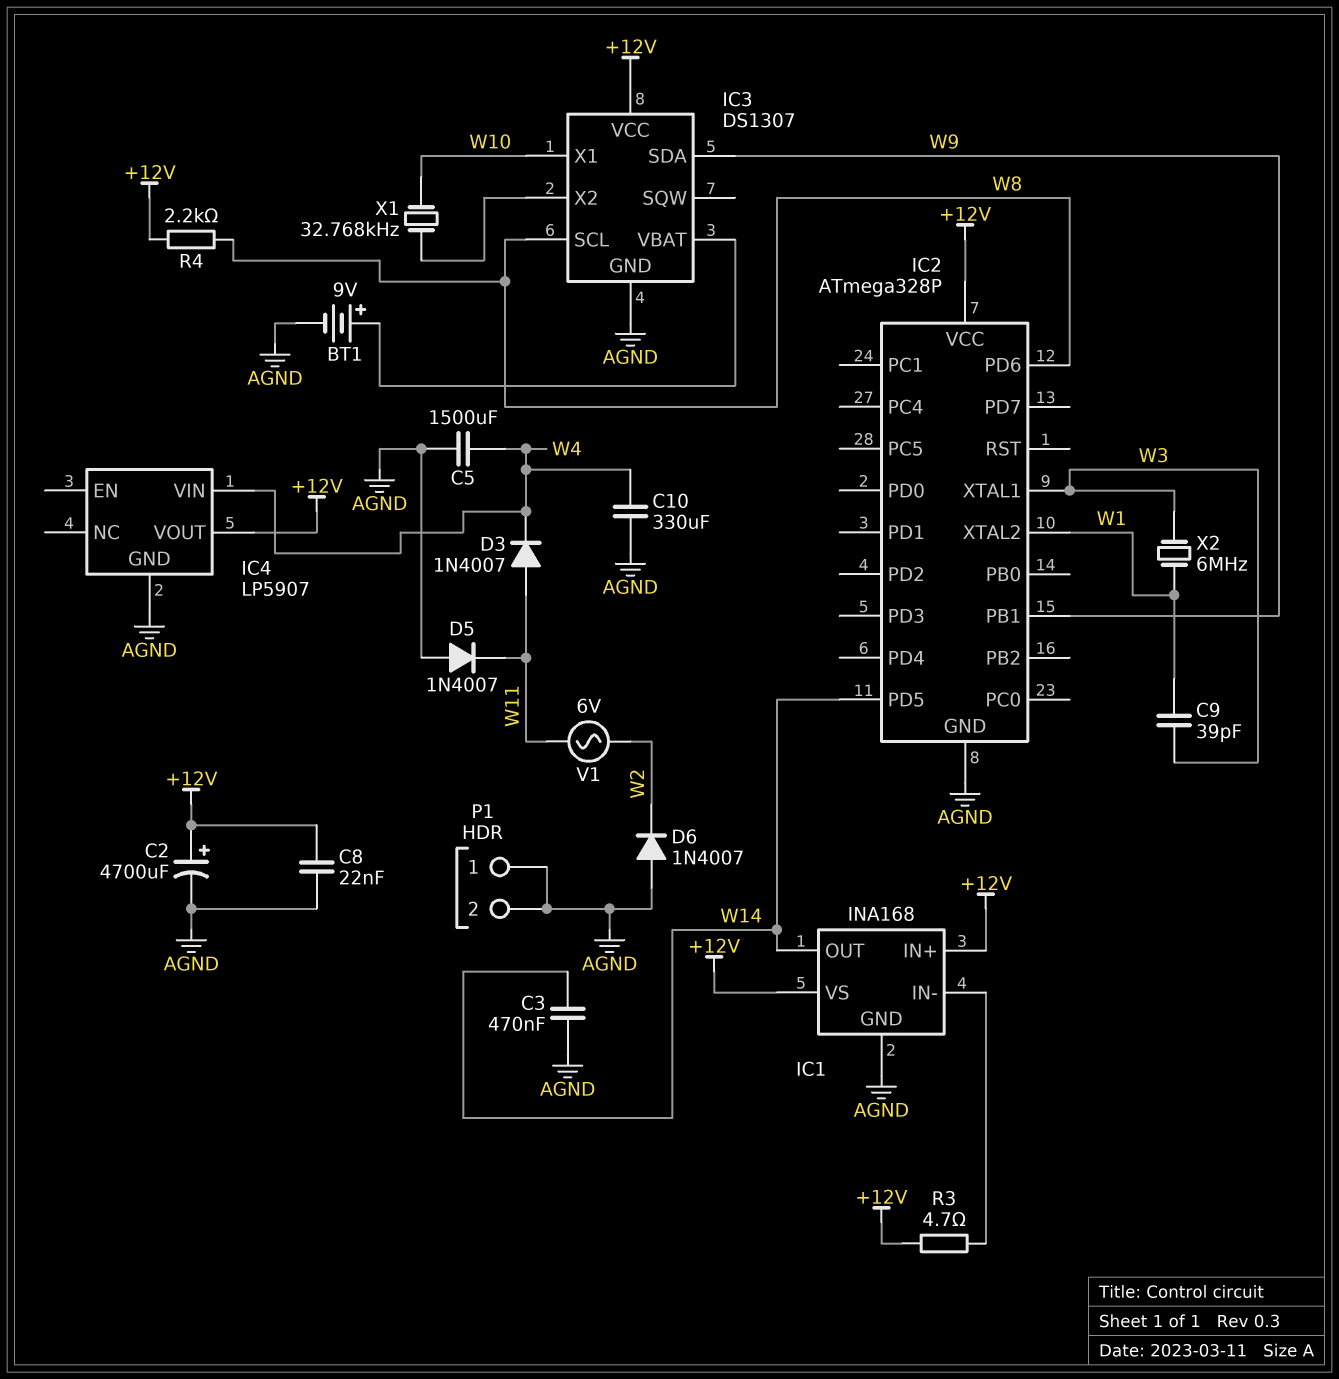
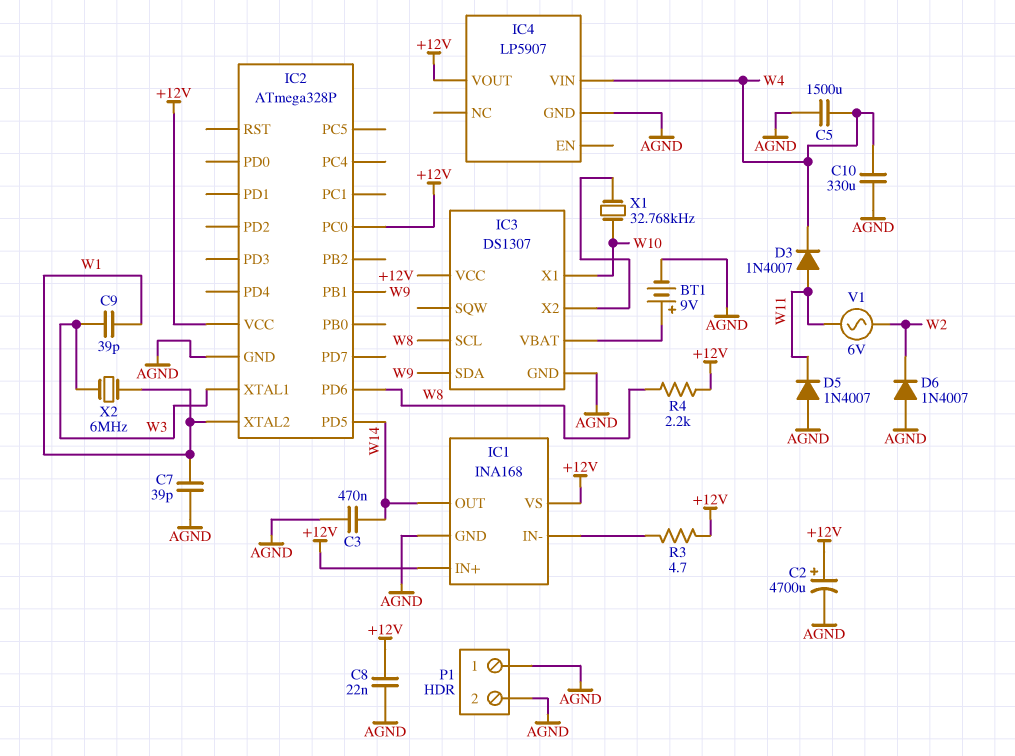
C7: none -> 39pF (AGND, W1)
IC2 pin PC0: none -> +12V

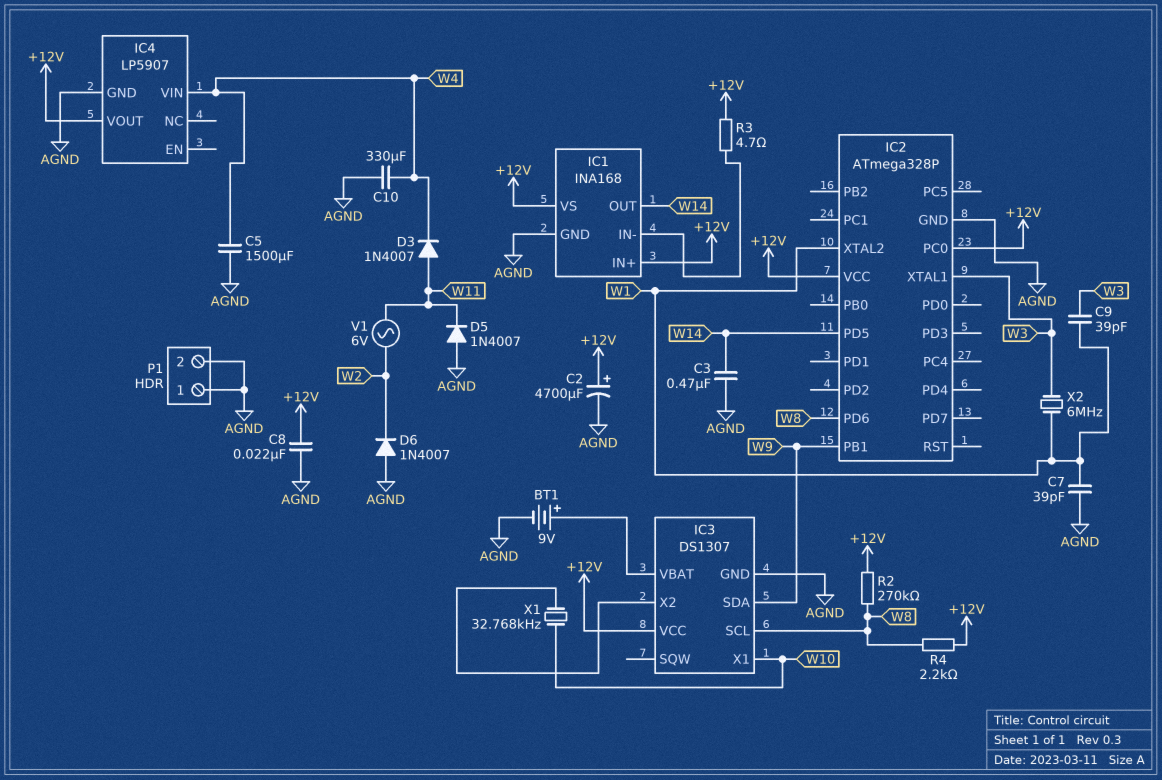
R2: none -> 270k (+12V, W8)

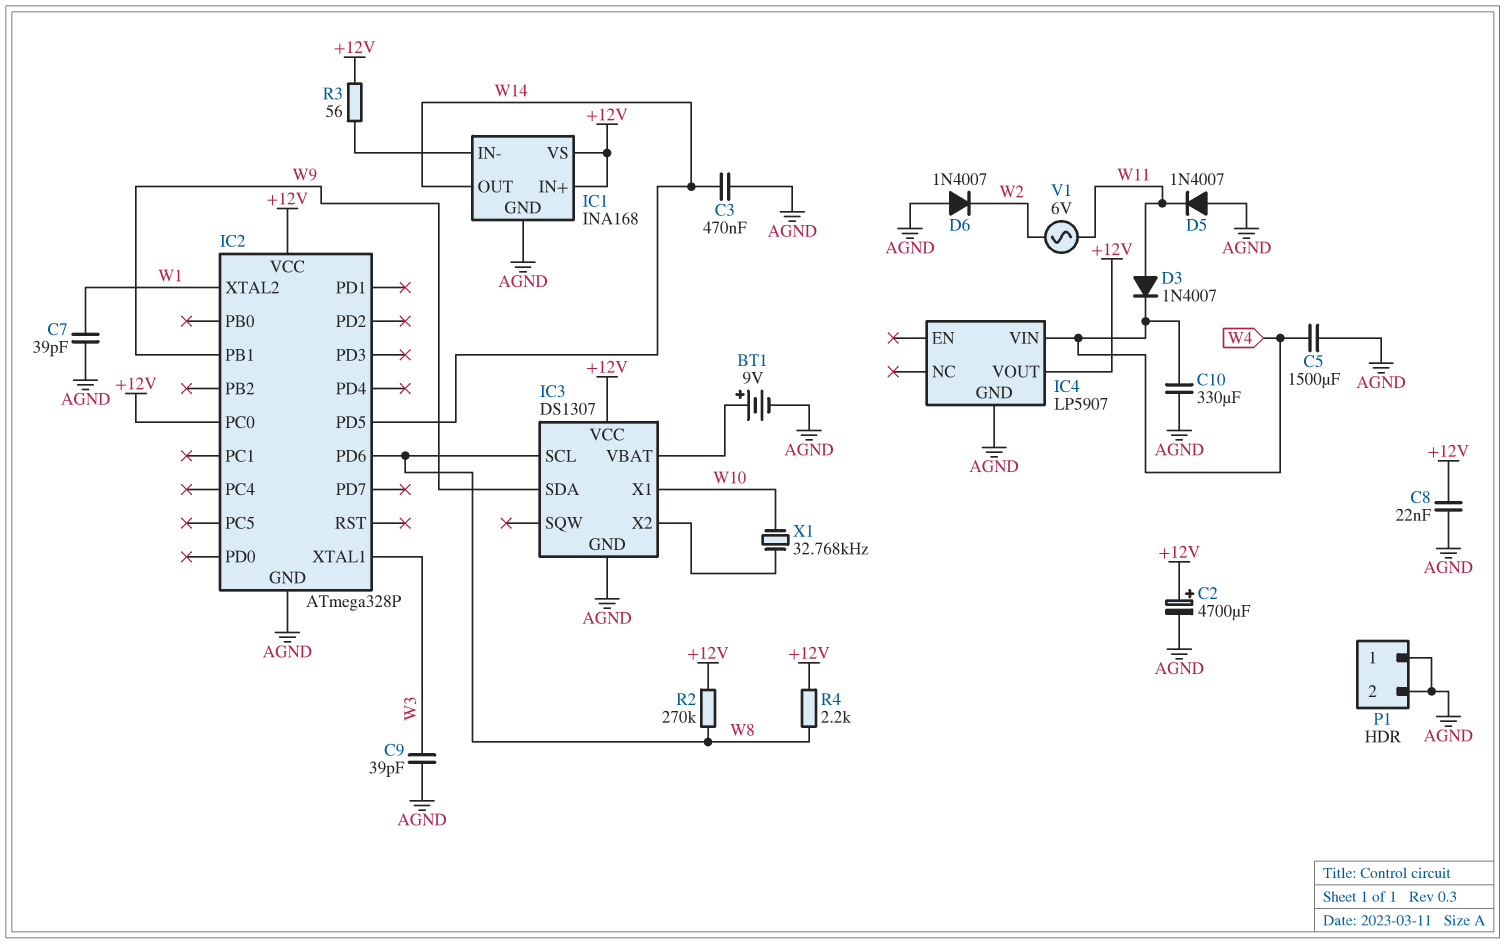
C9: 39pF (W1, W3) -> 39pF (AGND, W3)
R3: 4.7 (+12V, IC1/IN-) -> 56 (+12V, IC1/IN-)
X2: 6MHz (W1, W3) -> none

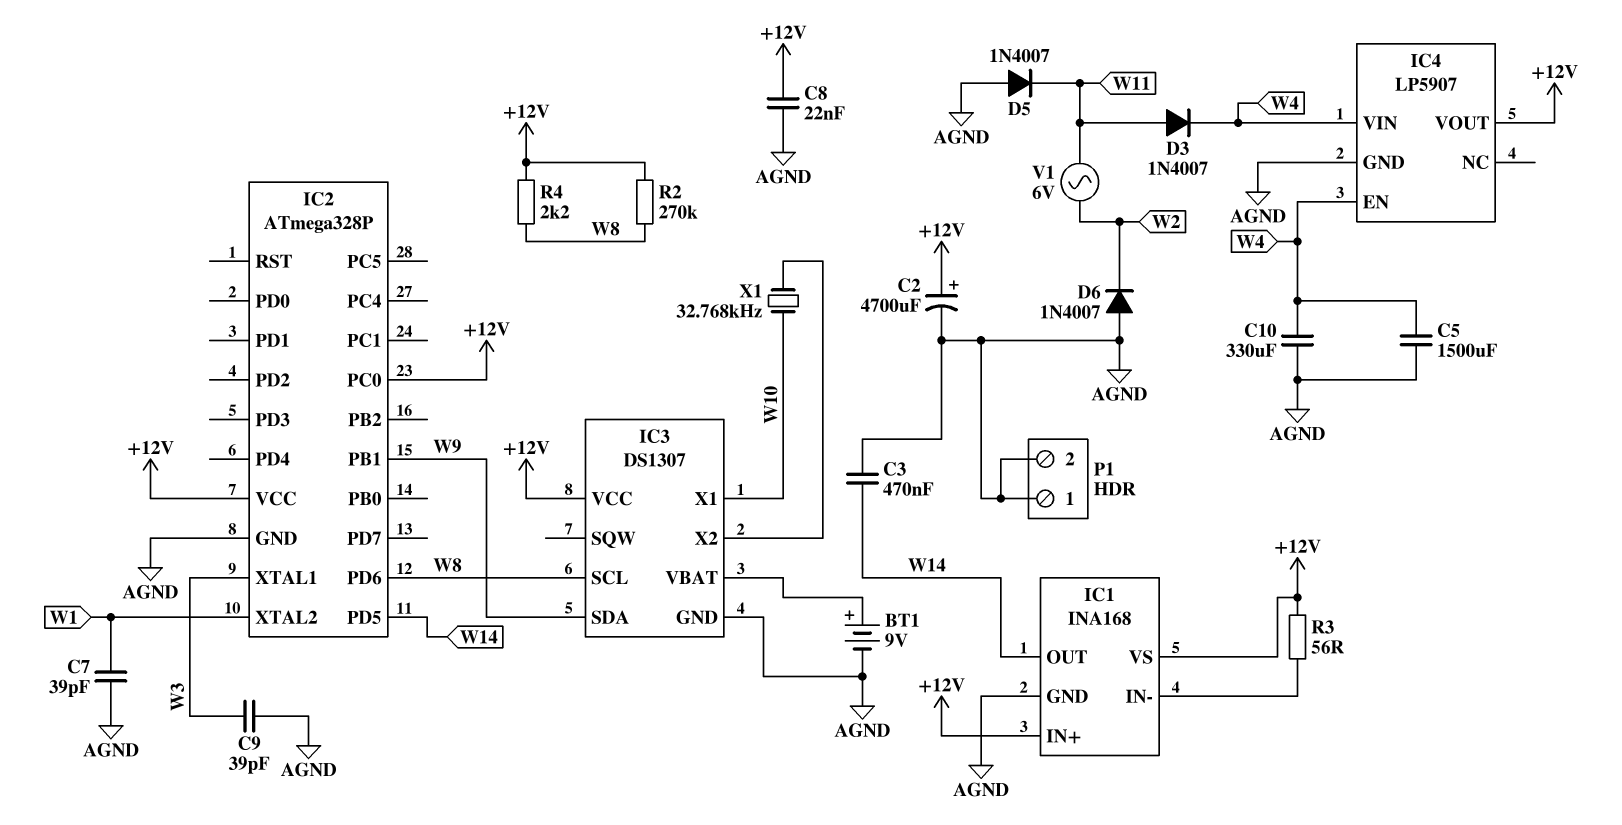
IC4 pin EN: none -> W4

